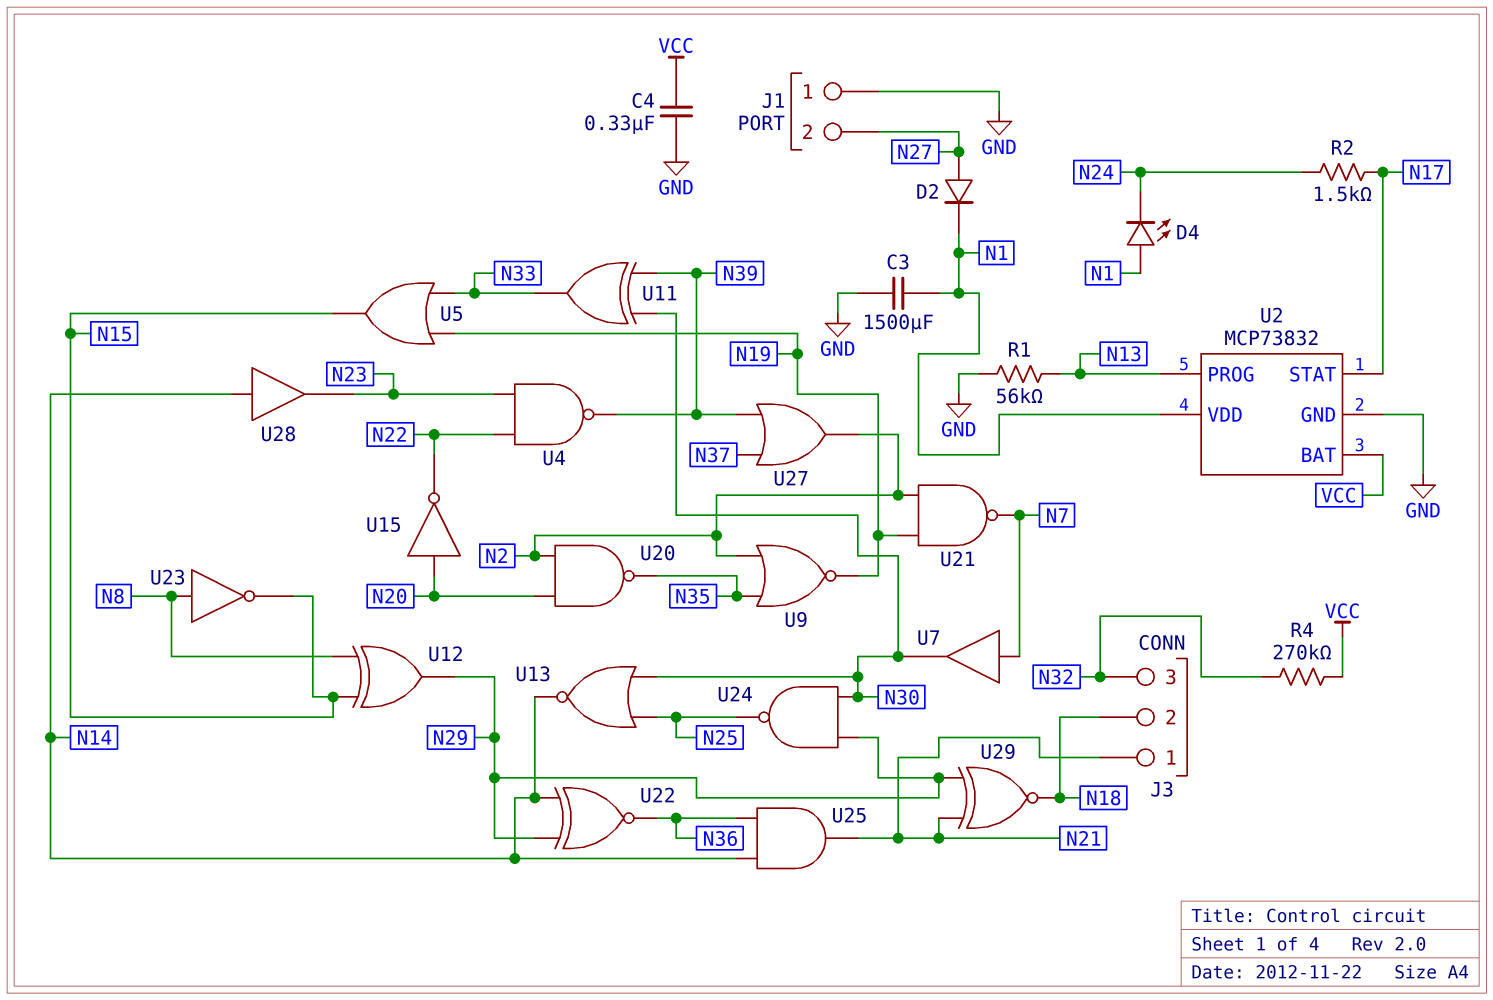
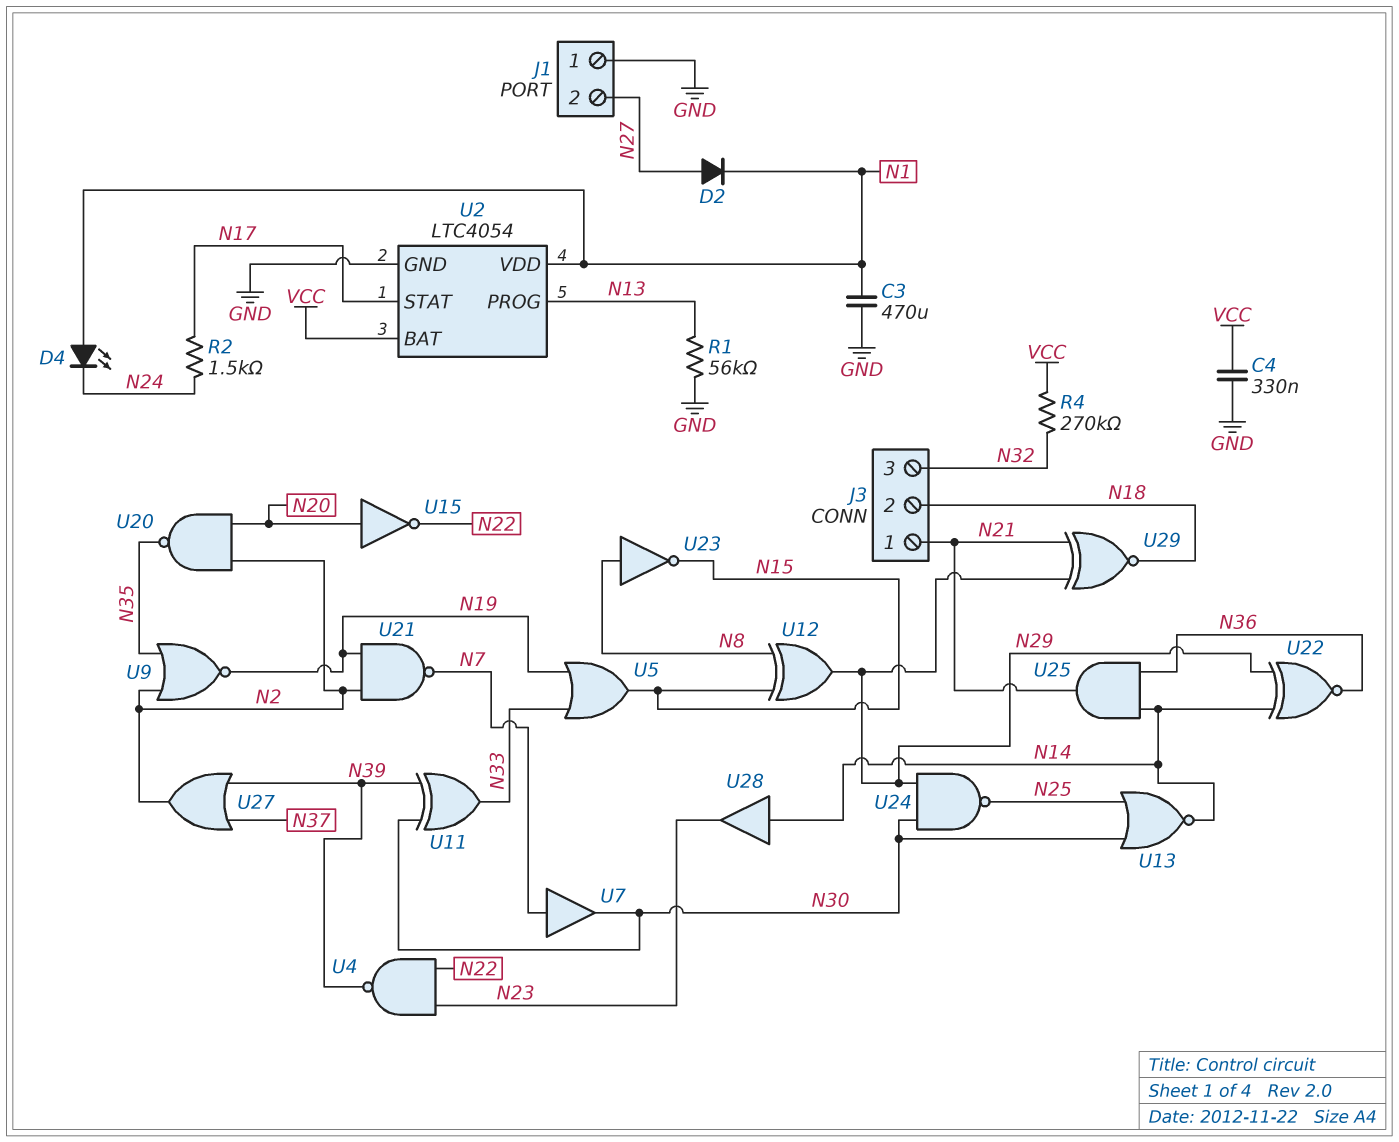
C3: 1500uF (GND, N1) -> 470uF (GND, N1)
U2: MCP73832 -> LTC4054

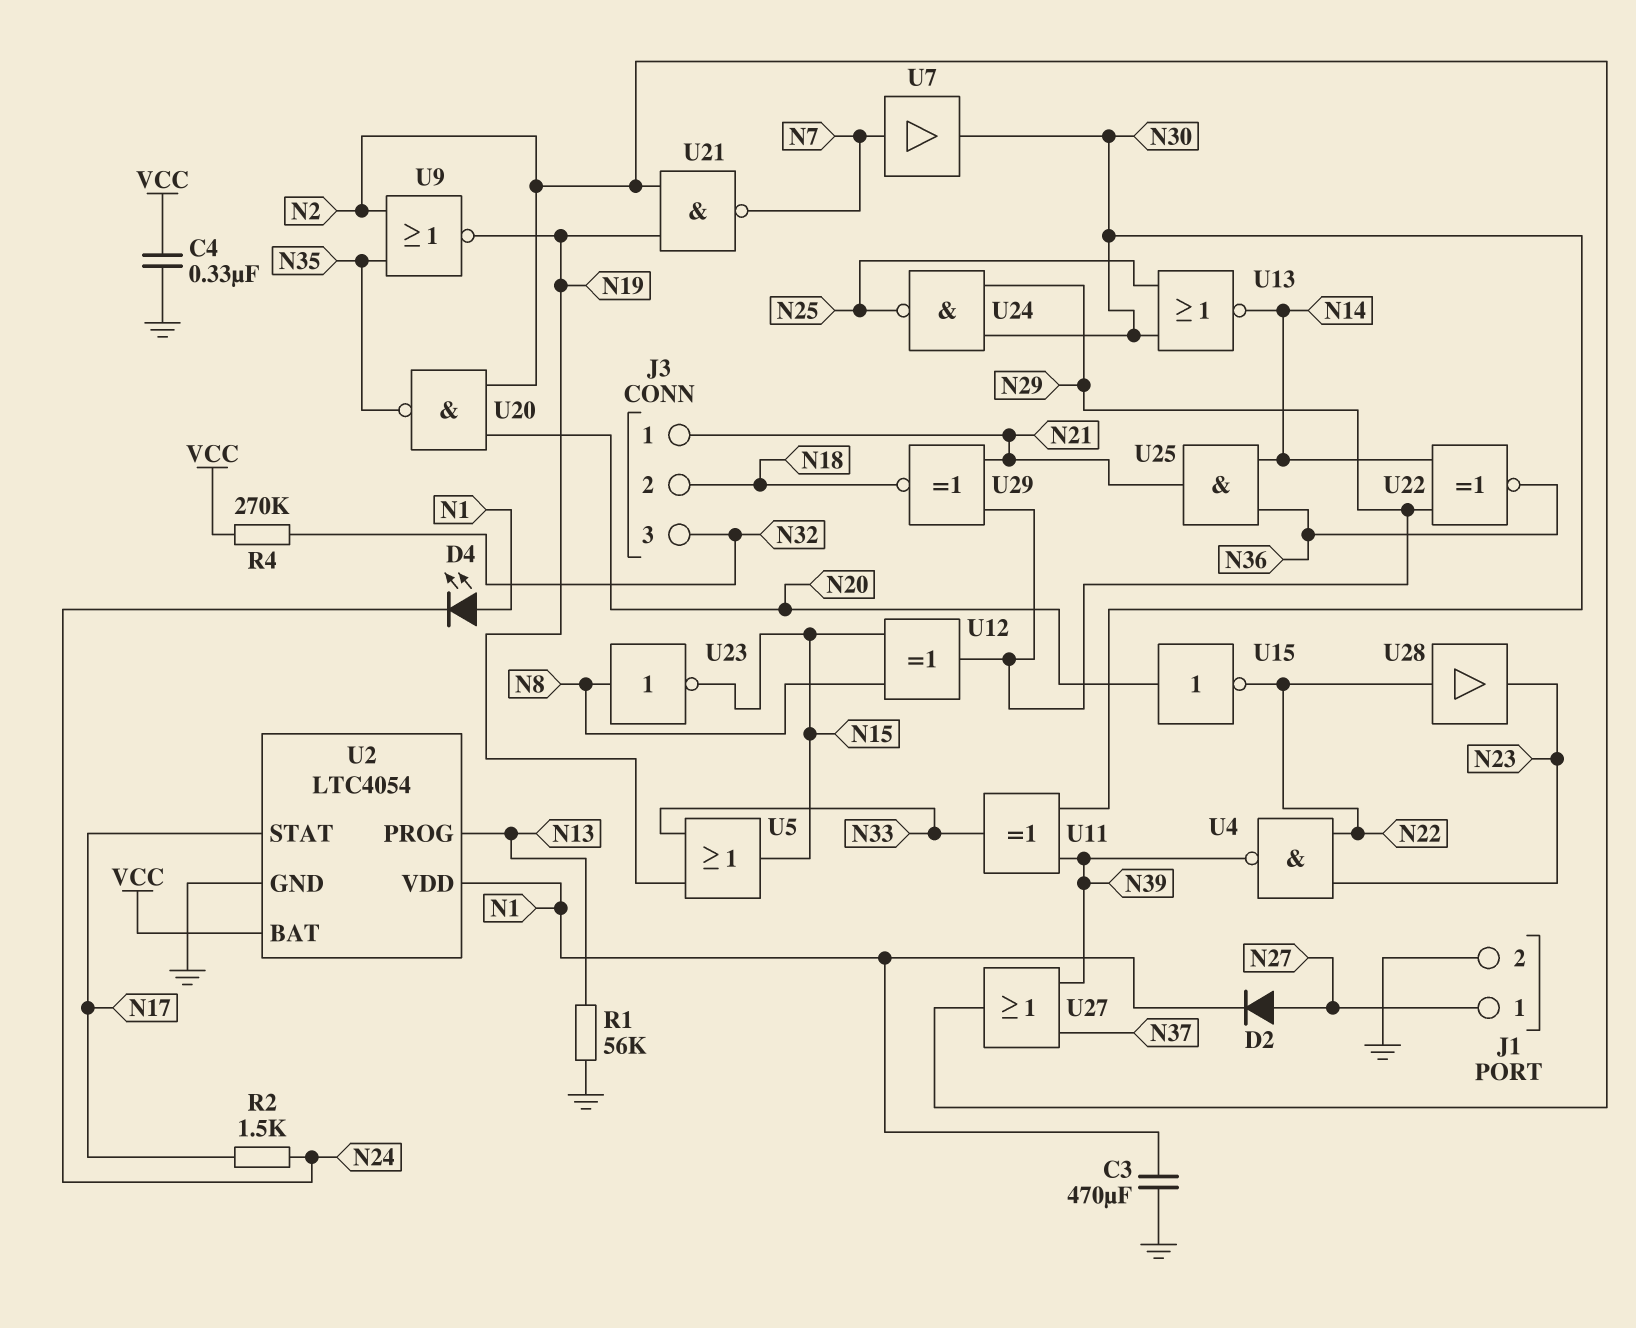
J1 pin 1: GND -> N27
J1 pin 2: N27 -> GND
U28: buffer (in N14, out N23) -> buffer (in N22, out N23)

